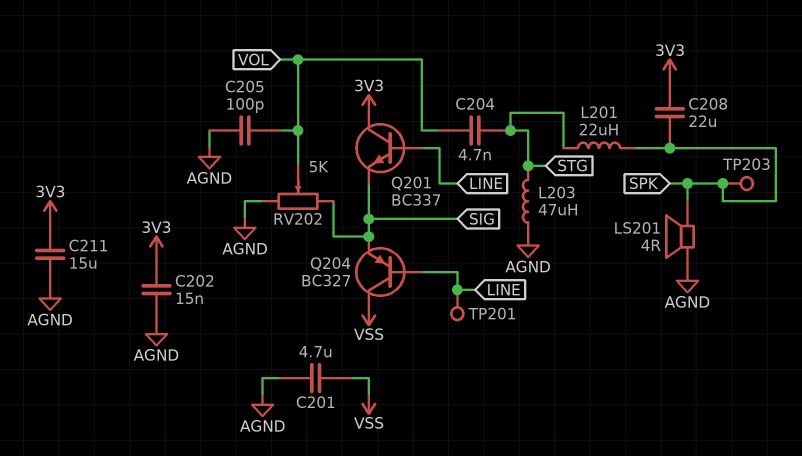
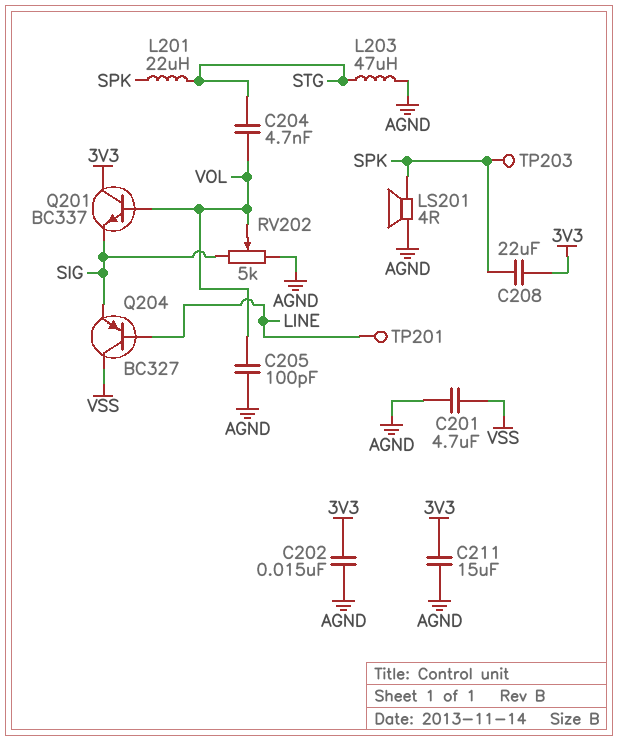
Q201: NPN BC337 (B LINE, C 3V3, E SIG) -> NPN BC337 (B VOL, C 3V3, E SIG)

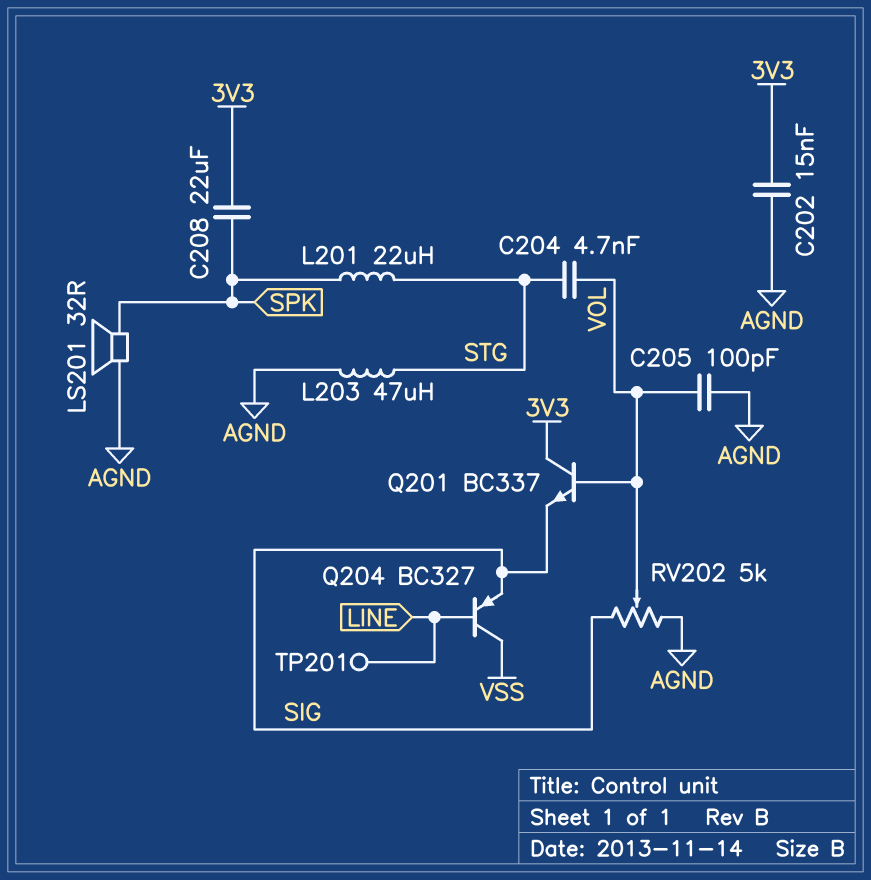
C201: 4.7uF (AGND, VSS) -> none
C211: 15uF (3V3, AGND) -> none
LS201: speaker 4R (AGND, SPK) -> speaker 32R (AGND, SPK)
TP203: test point (SPK) -> none

